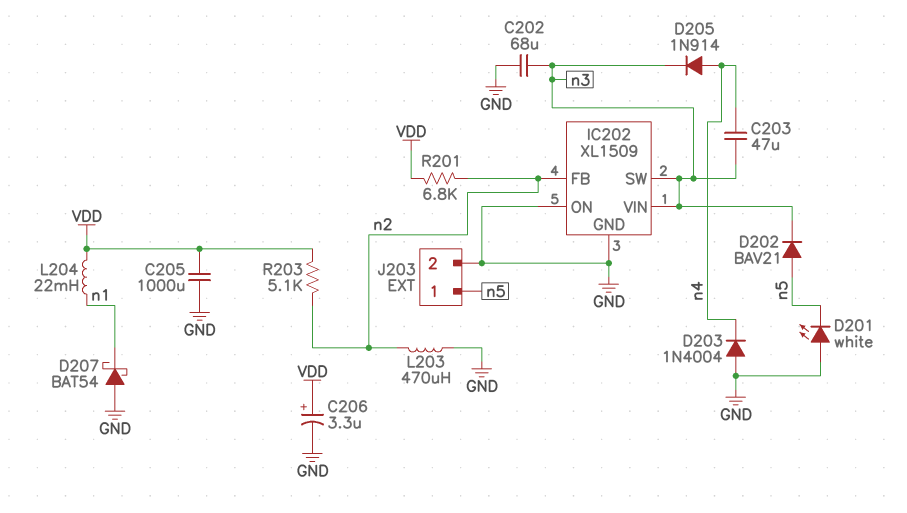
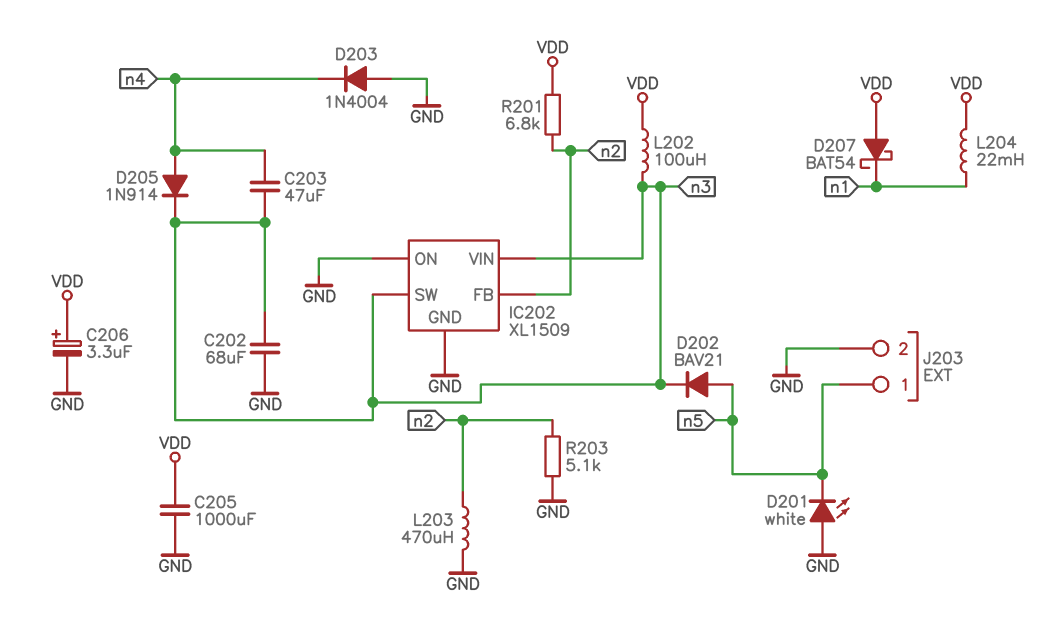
D207: schottky BAT54 (A GND, K n1) -> schottky BAT54 (A VDD, K n1)
L202: none -> 100uH (VDD, n3)
R203: 5.1k (VDD, n2) -> 5.1k (GND, n2)

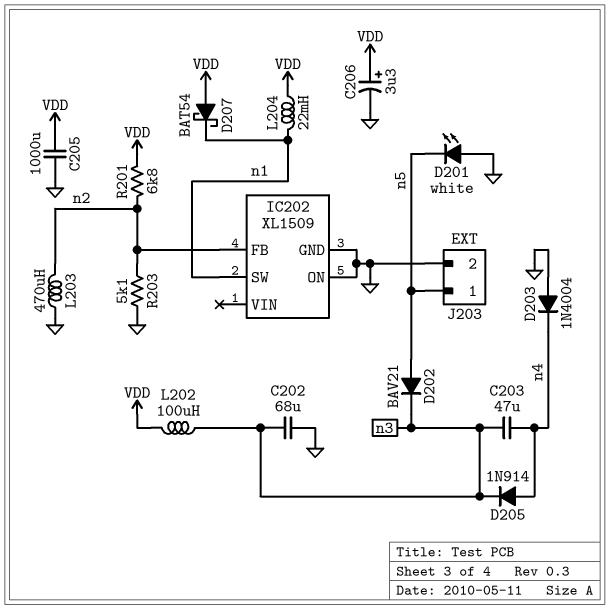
IC202 pin SW: n3 -> n1
IC202 pin VIN: n3 -> none

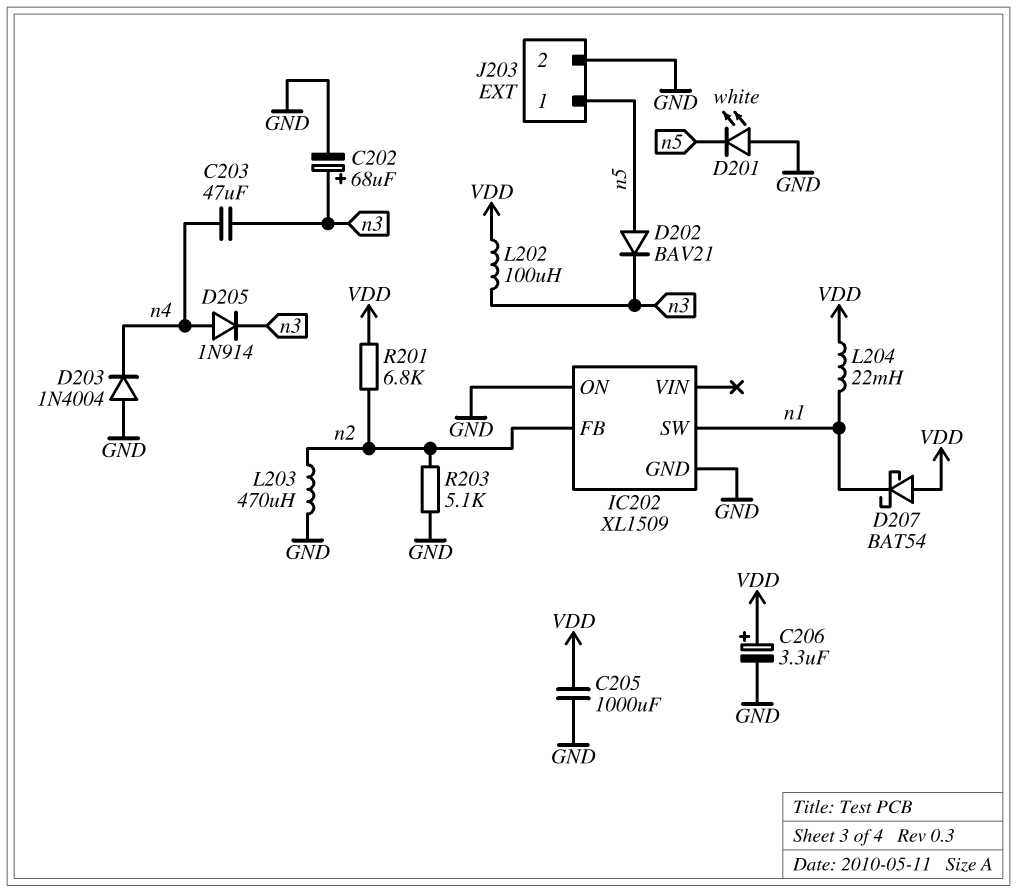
C202: 68uF (GND, n3) -> 68uF (plus n3, minus GND)

